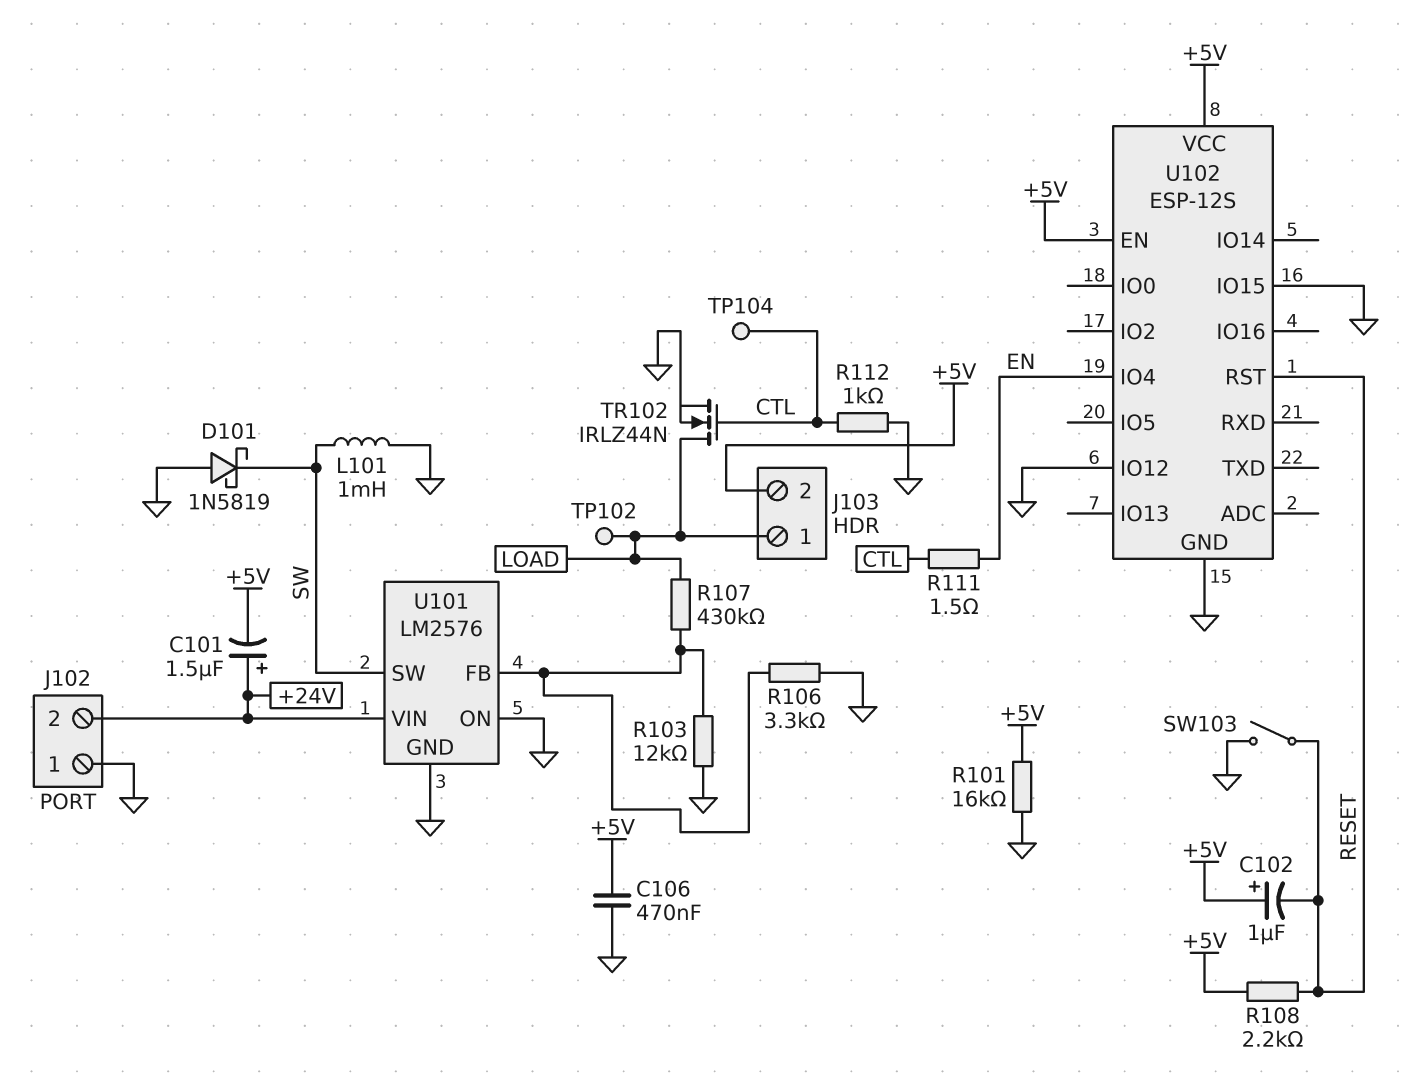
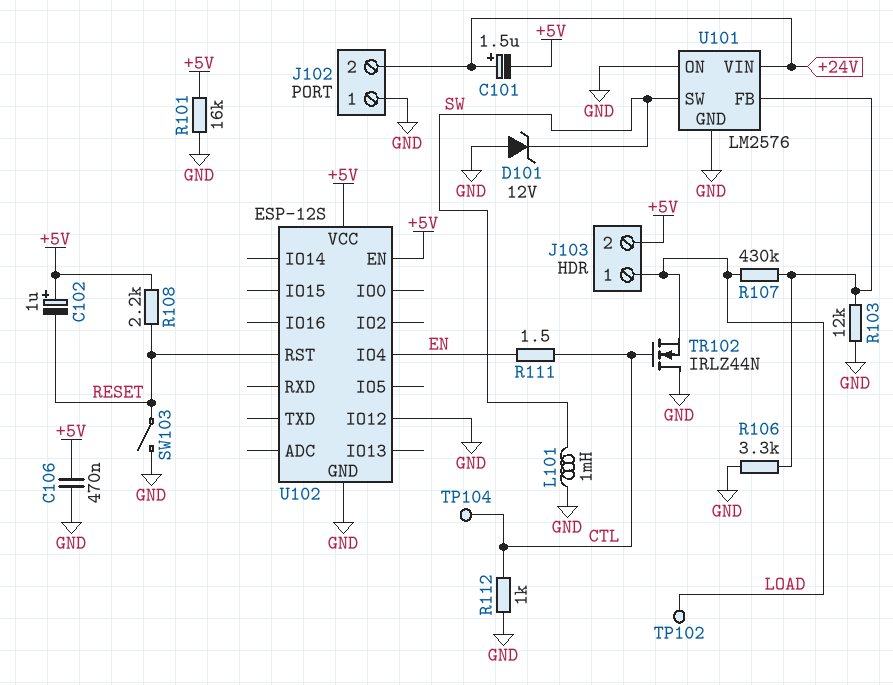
D101: schottky 1N5819 (A GND, K SW) -> zener 12V (A GND, K SW)
TR102: NMOS IRLZ44N (G CTL, D LOAD, S GND) -> NMOS IRLZ44N (G CTL, D GND, S LOAD)
U102 pin IO15: GND -> none

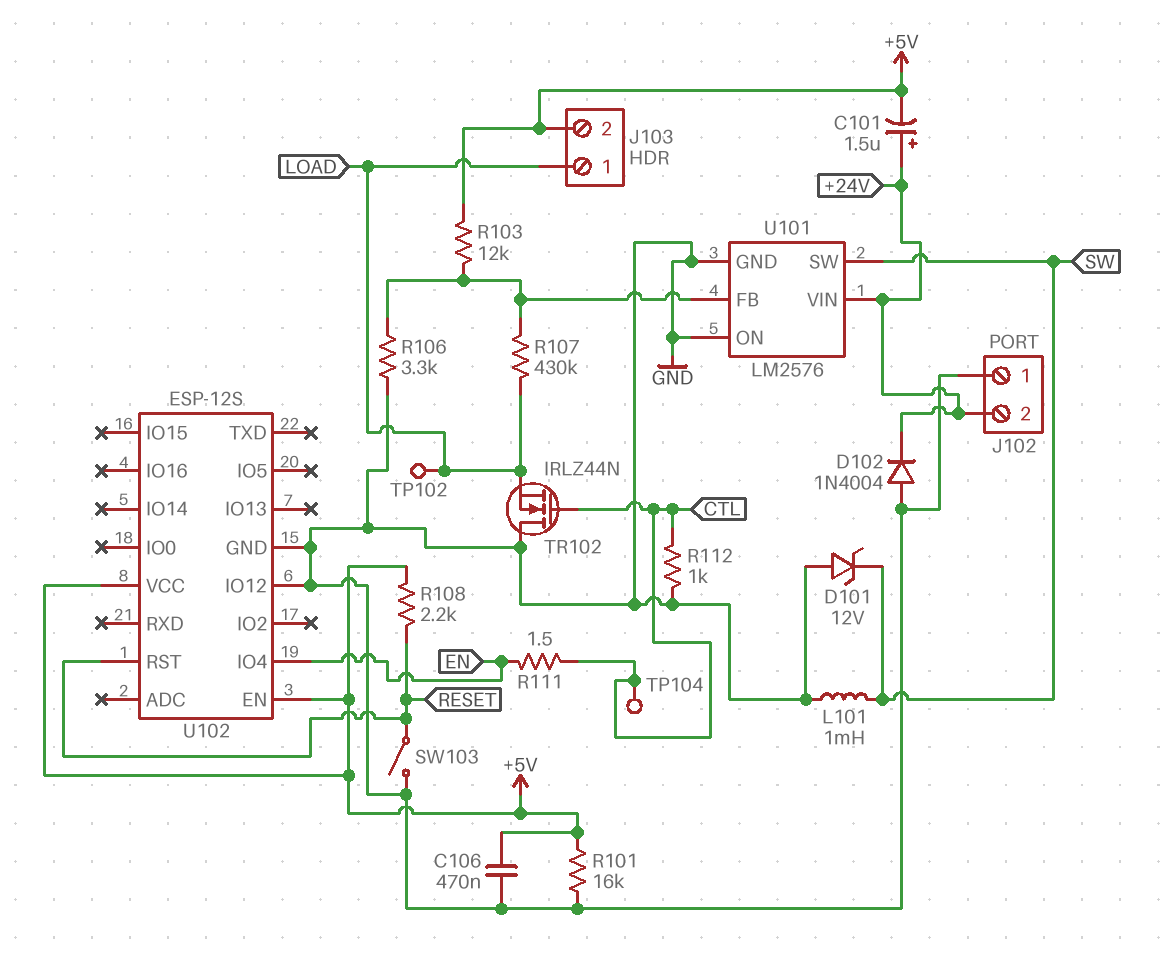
C102: 1uF (plus +5V, minus RESET) -> none
D102: none -> diode 1N4004 (A GND, K +24V)
R103: 12k (GND, U101/FB) -> 12k (+5V, U101/FB)

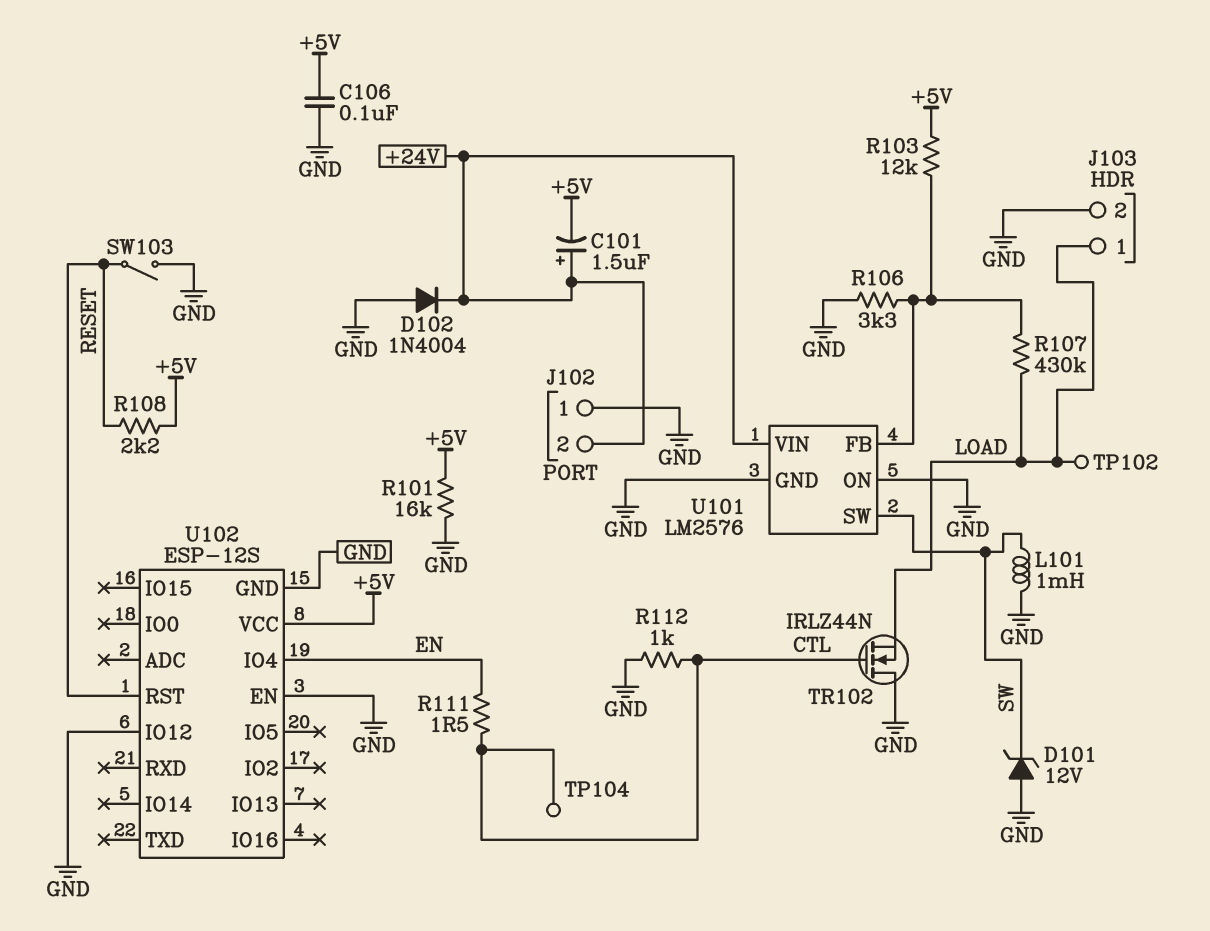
C106: 470nF (+5V, GND) -> 100nF (+5V, GND)
J103 pin 2: +5V -> GND
U102 pin EN: +5V -> GND

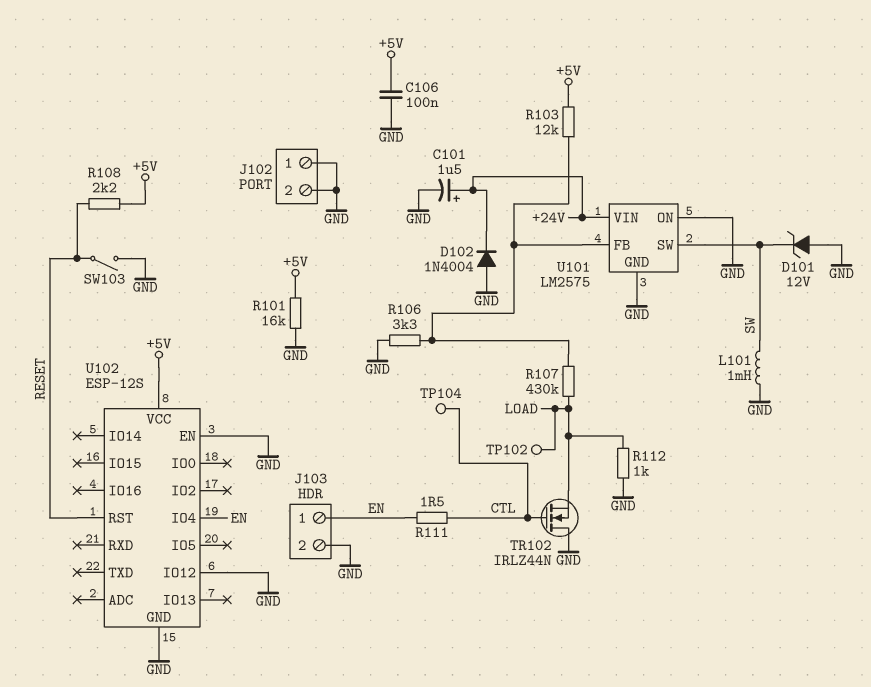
C101: 1.5uF (plus +24V, minus +5V) -> 1.5uF (plus +24V, minus GND)
J102 pin 2: +24V -> GND
J103 pin 1: LOAD -> EN
R112: 1k (CTL, GND) -> 1k (GND, LOAD)
U101: LM2576 -> LM2575

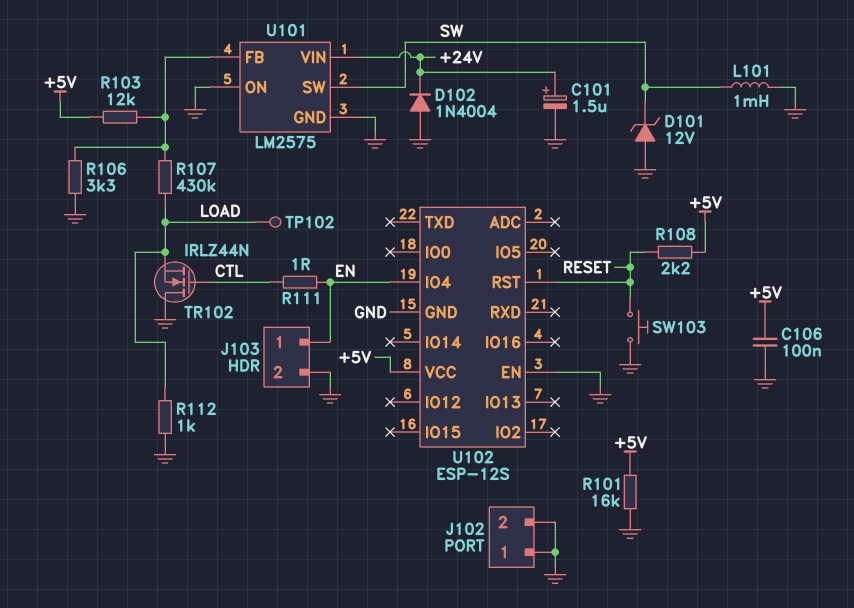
R111: 1.5 (CTL, EN) -> 1 (CTL, EN)
SW103: switch (GND, RESET) -> button (GND, RESET)
TP104: test point (CTL) -> none
U102 pin IO12: GND -> none

